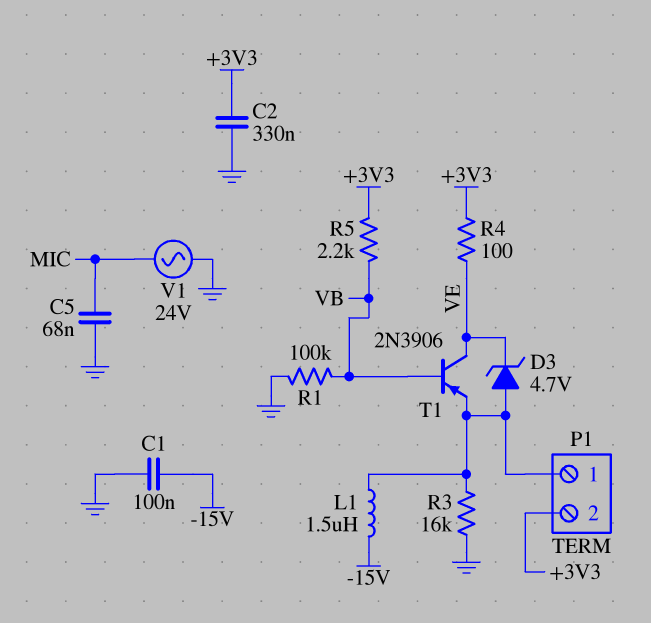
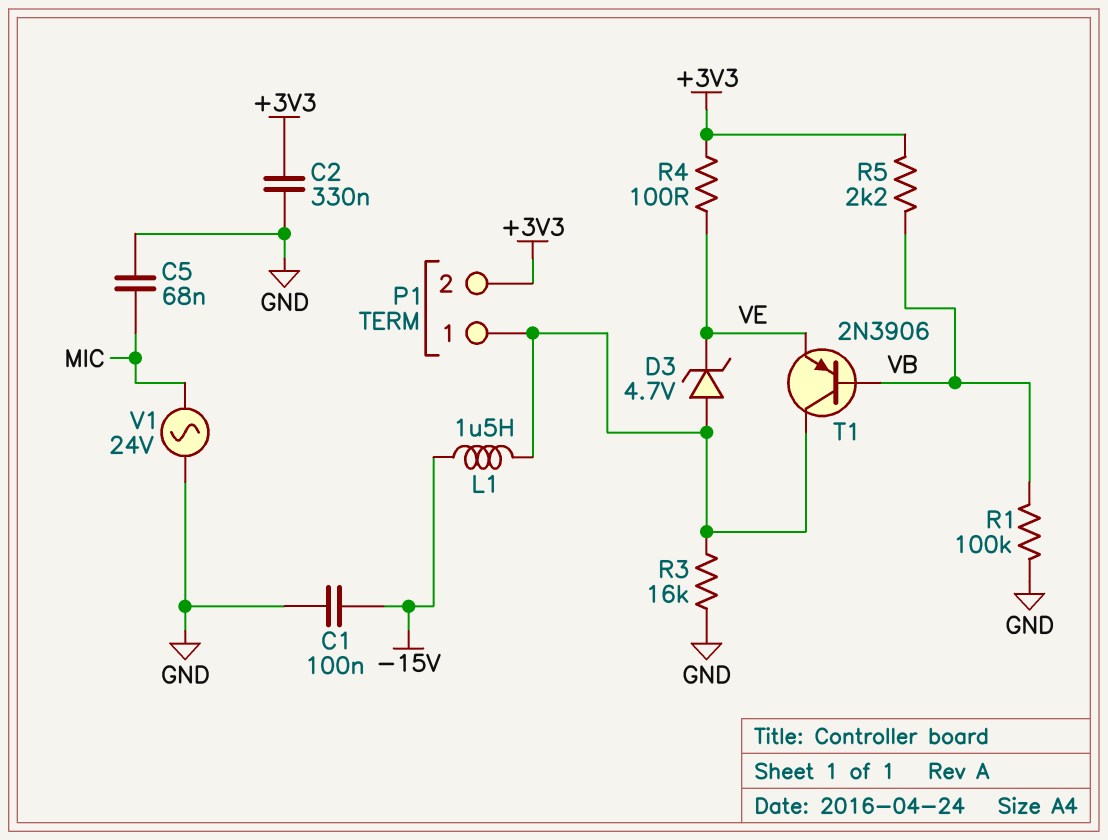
T1: PNP 2N3906 (B VB, C VE, E P1/1) -> PNP 2N3906 (B VB, C P1/1, E VE)

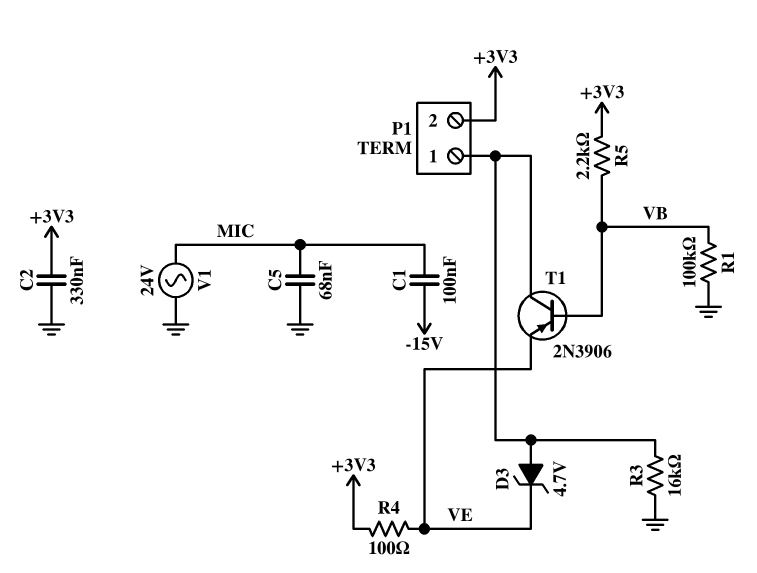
C1: 100nF (-15V, GND) -> 100nF (-15V, MIC)
L1: 1.5uH (-15V, P1/1) -> none

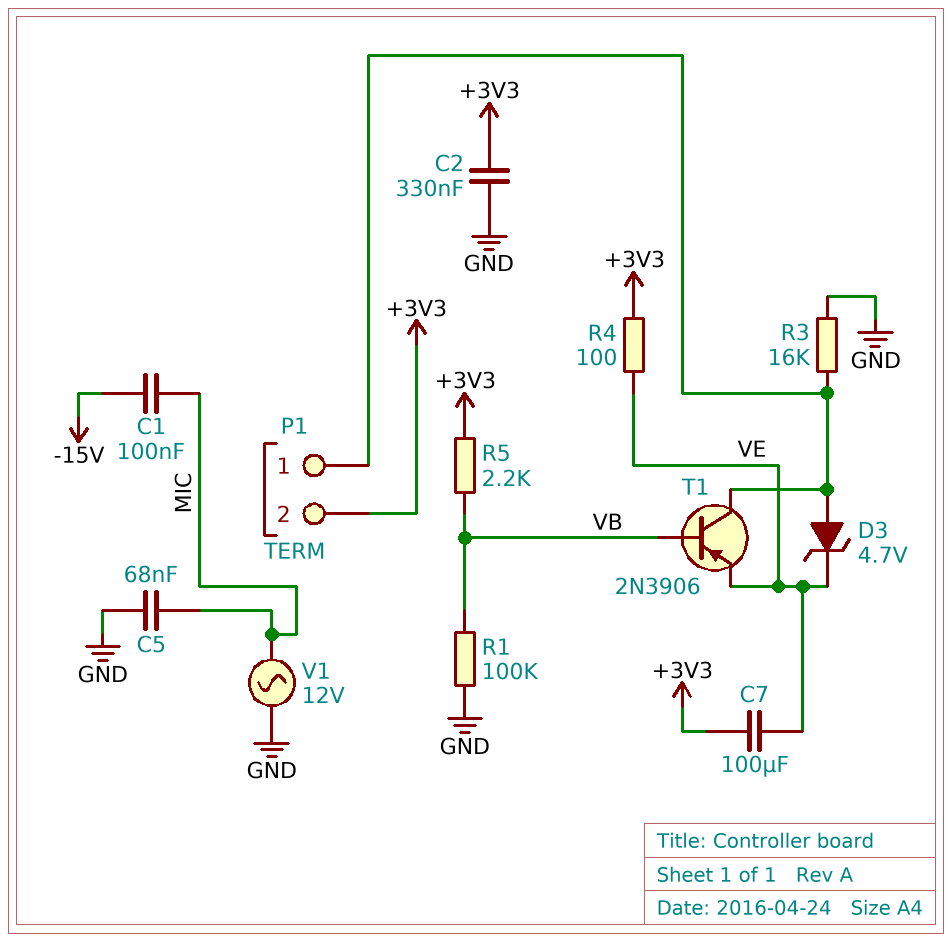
C7: none -> 100uF (+3V3, VE)
V1: AC 24V (GND, MIC) -> AC 12V (GND, MIC)

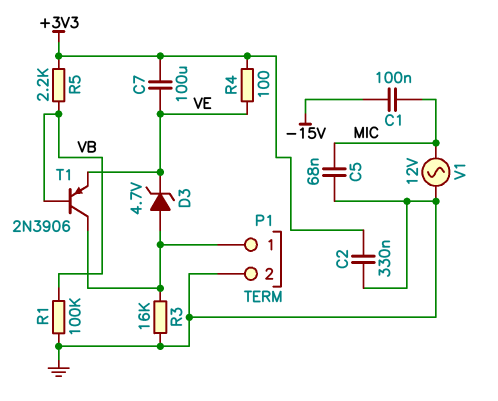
P1 pin 2: +3V3 -> GND

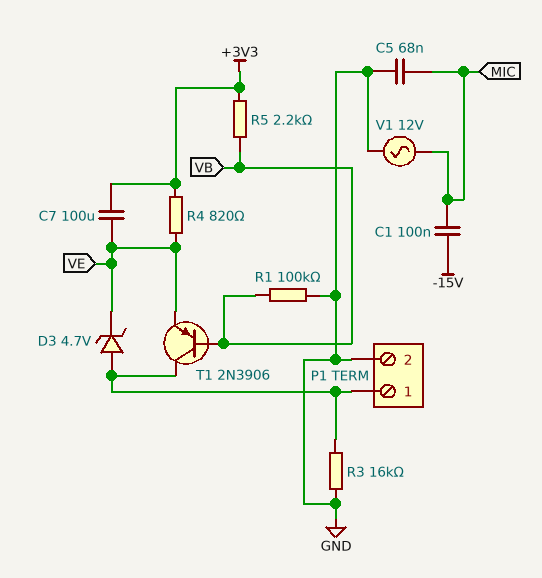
C2: 330nF (+3V3, GND) -> none
R4: 100 (+3V3, VE) -> 820 (+3V3, VE)

